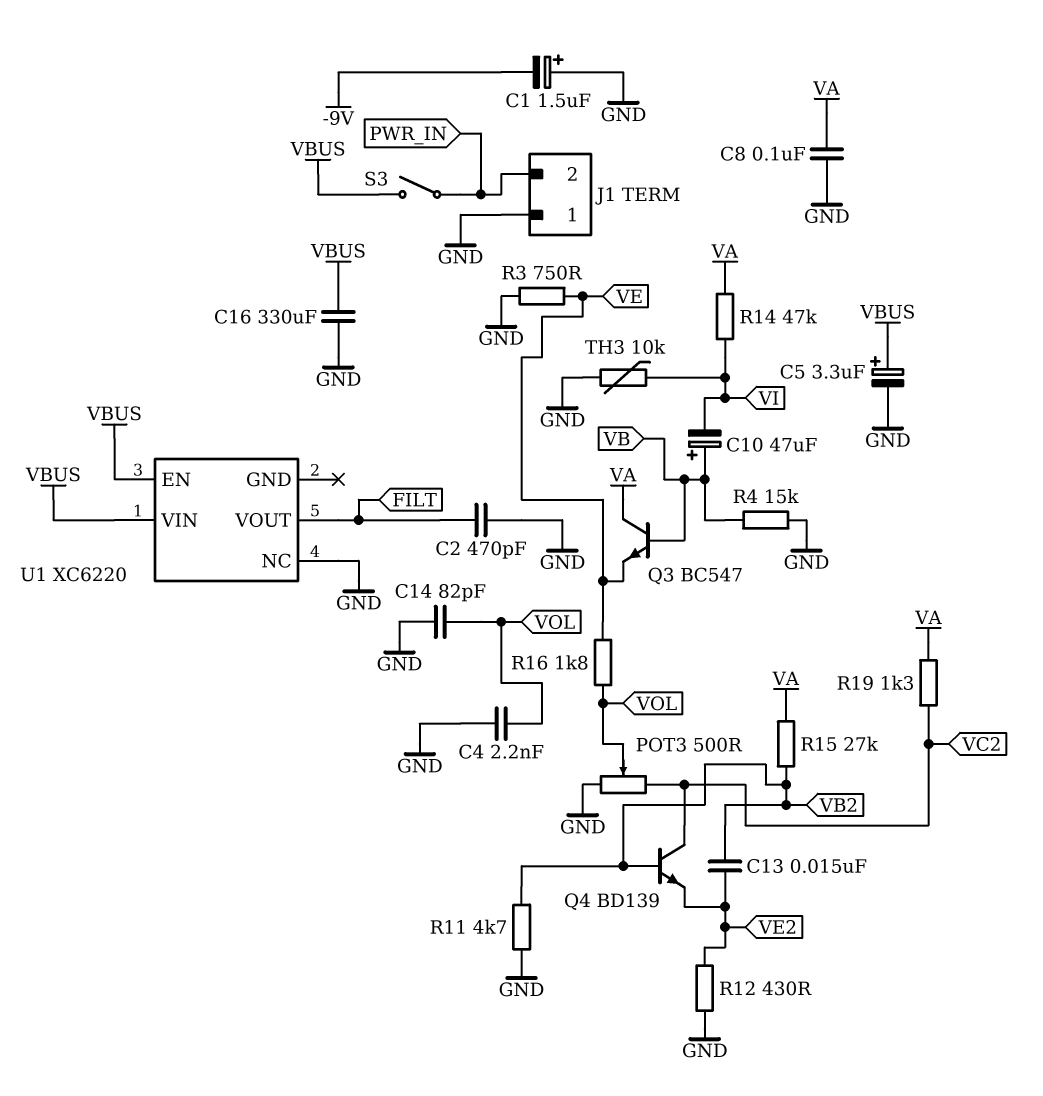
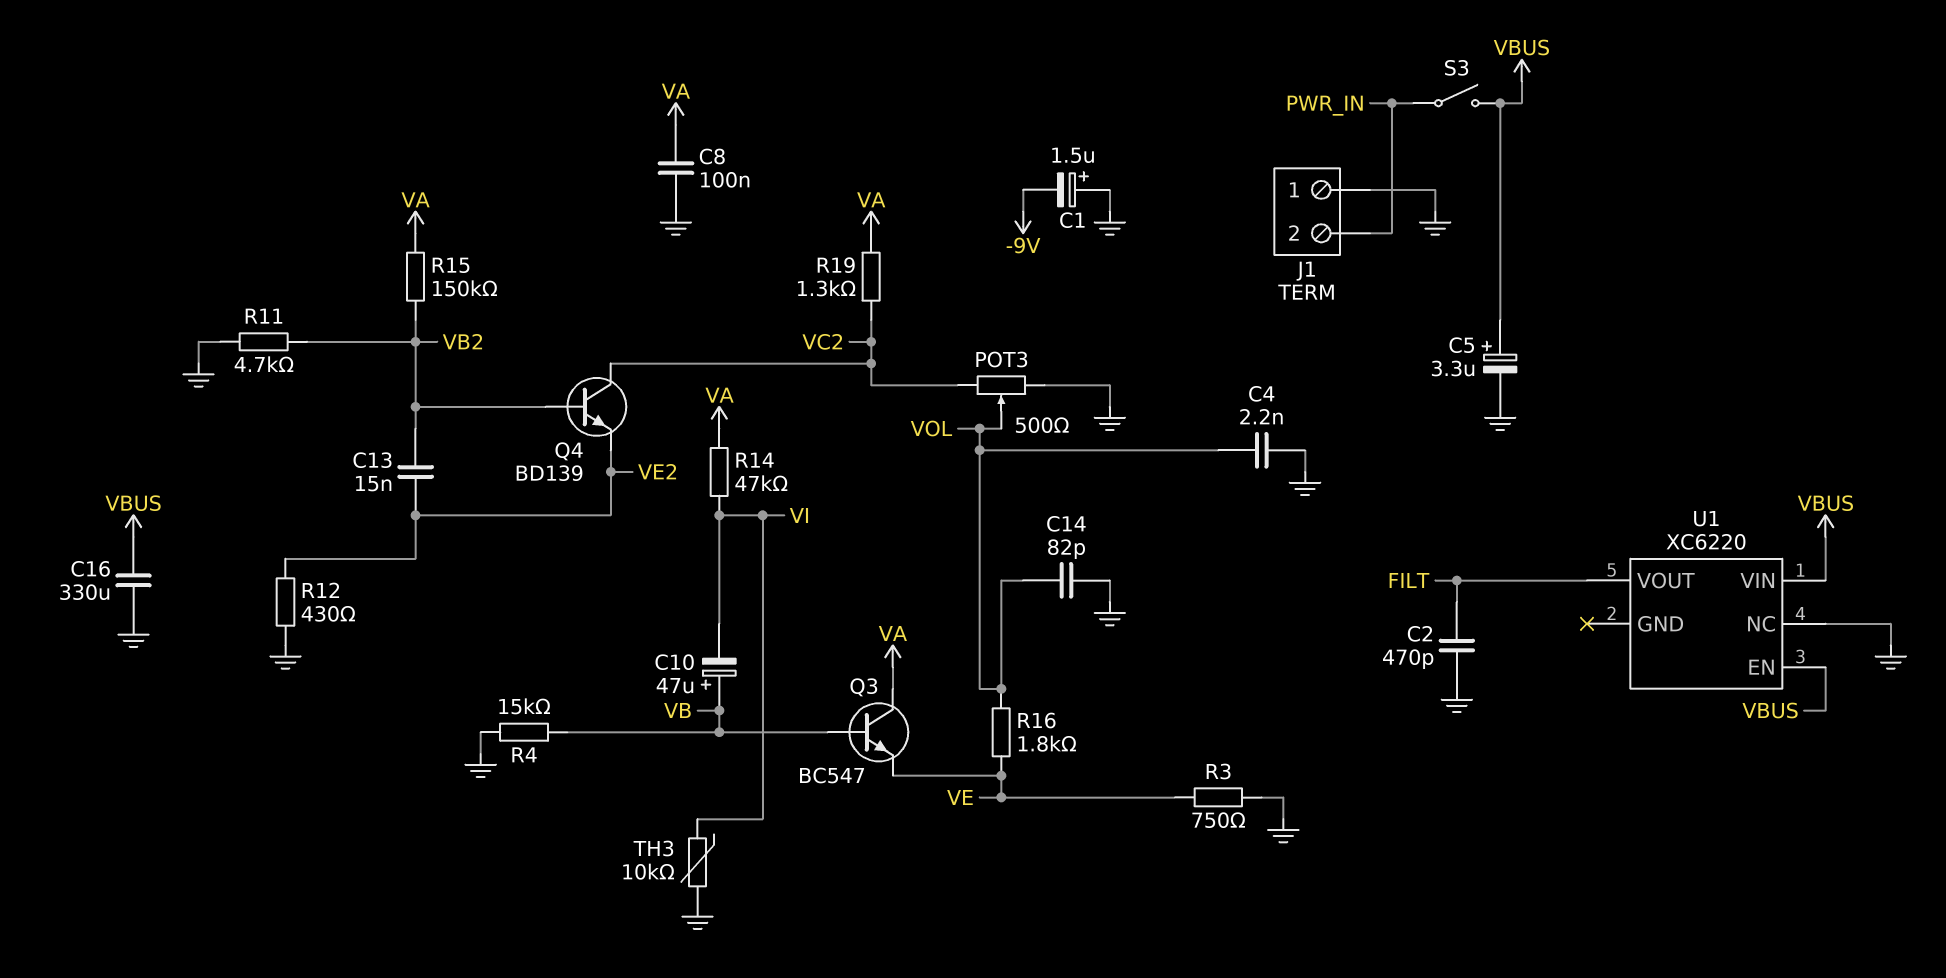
R15: 27k (VA, VB2) -> 150k (VA, VB2)

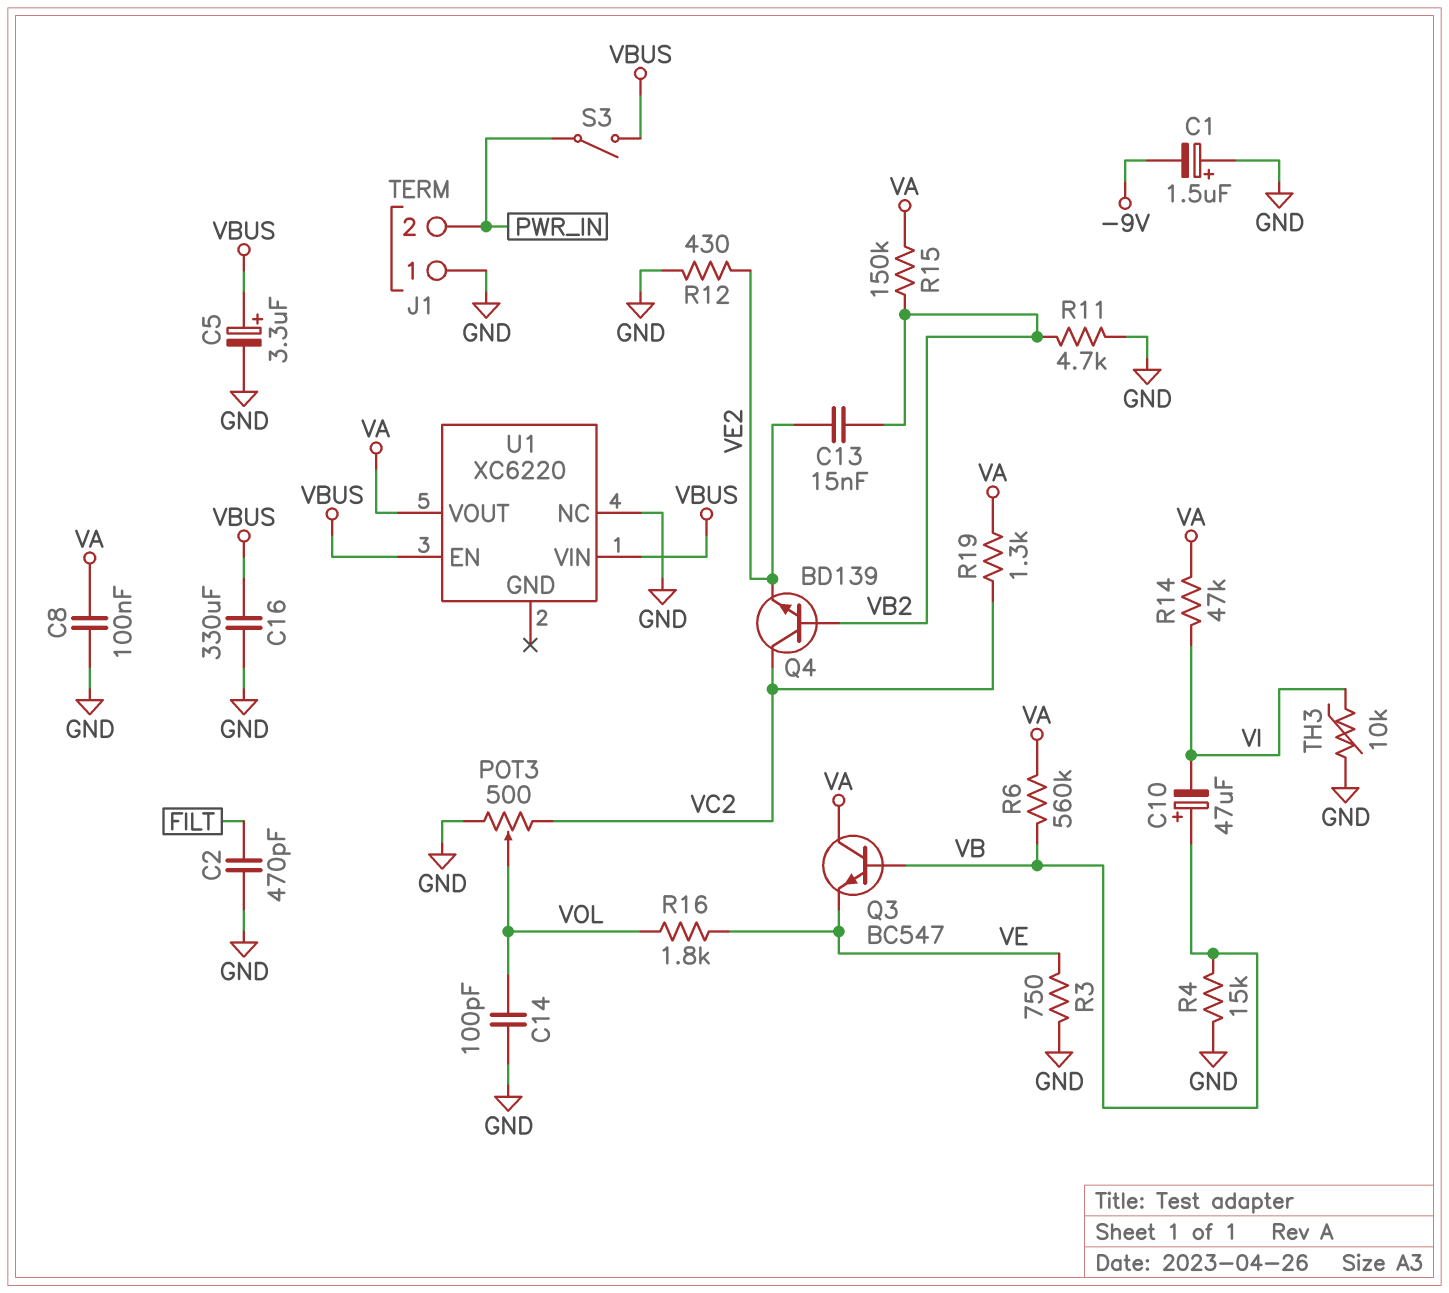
C4: 2.2nF (GND, VOL) -> none
C14: 82pF (GND, VOL) -> 100pF (GND, VOL)
R6: none -> 560k (VA, VB)
U1 pin VOUT: FILT -> VA

